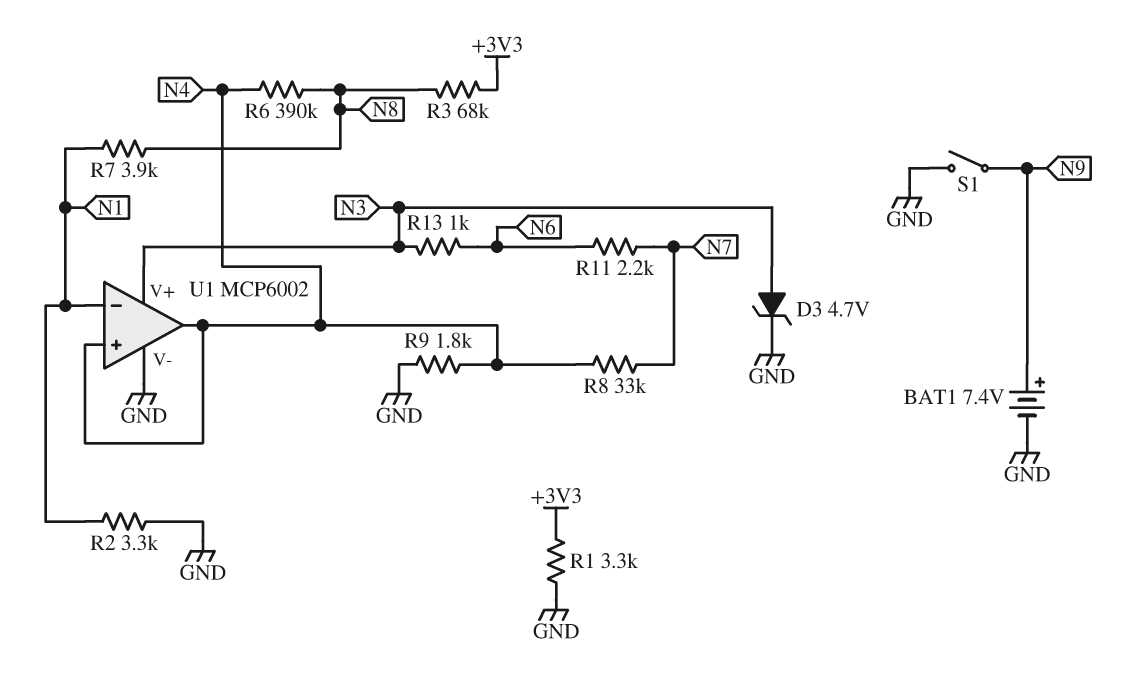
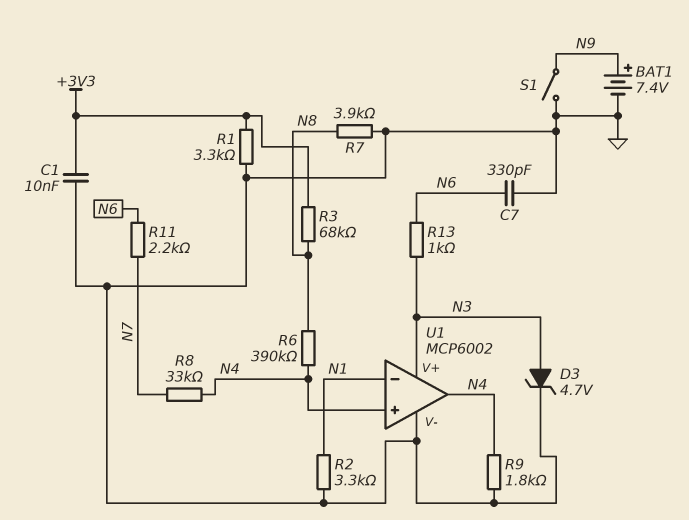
C1: none -> 10nF (+3V3, GND)
C7: none -> 330pF (GND, N6)
R7: 3.9k (N1, N8) -> 3.9k (GND, N8)

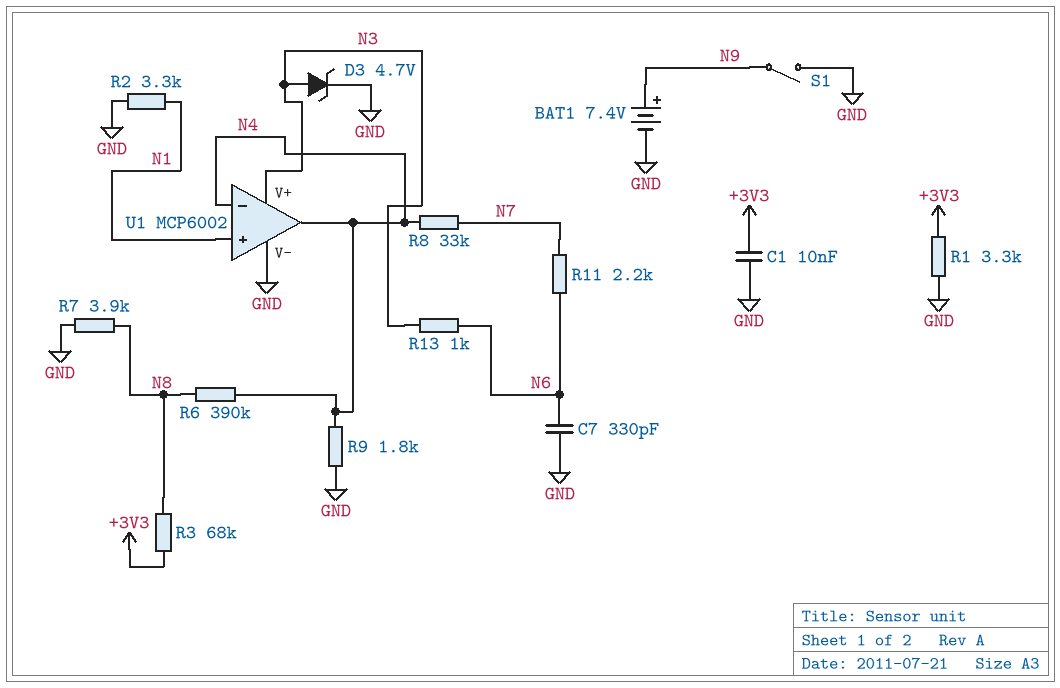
U1 pin in+: N4 -> N1
U1 pin in-: N1 -> N4

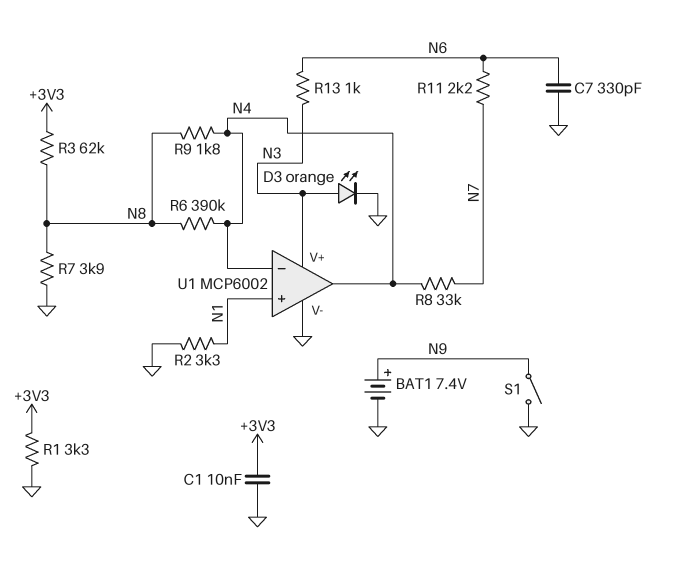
D3: zener 4.7V (A N3, K GND) -> LED orange (A N3, K GND)
R3: 68k (+3V3, N8) -> 62k (+3V3, N8)
R9: 1.8k (GND, N4) -> 1.8k (N4, N8)

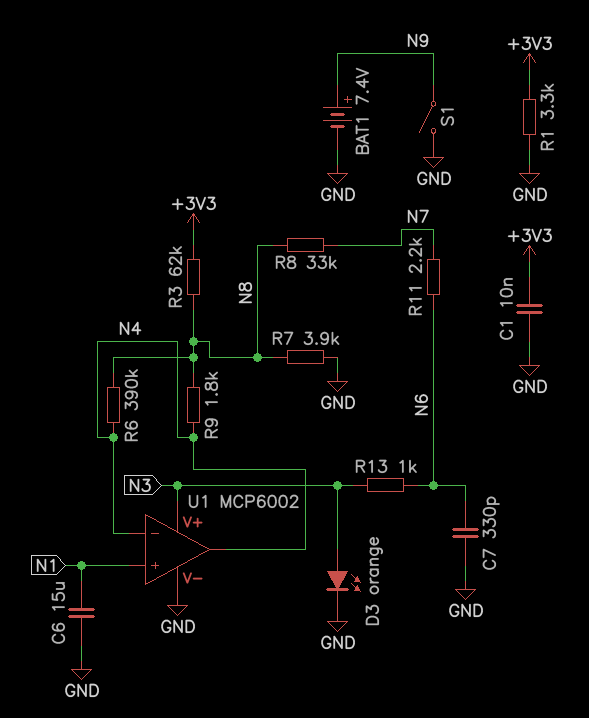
C6: none -> 15uF (GND, N1)
R2: 3.3k (GND, N1) -> none
R8: 33k (N4, N7) -> 33k (N7, N8)

